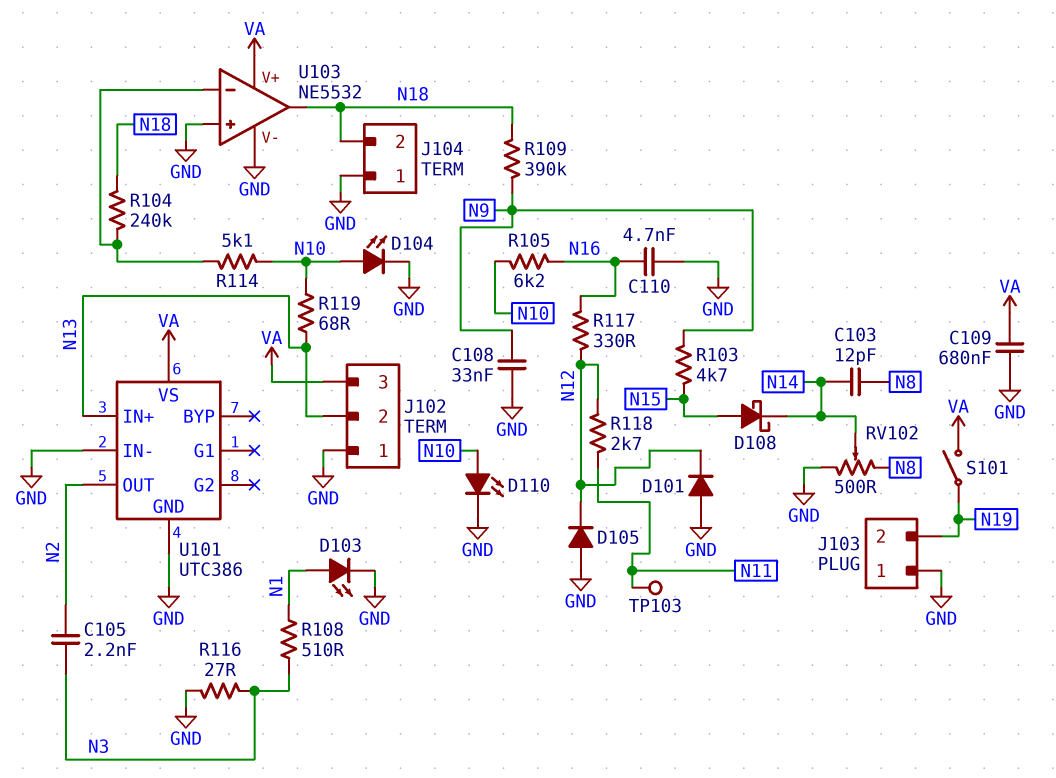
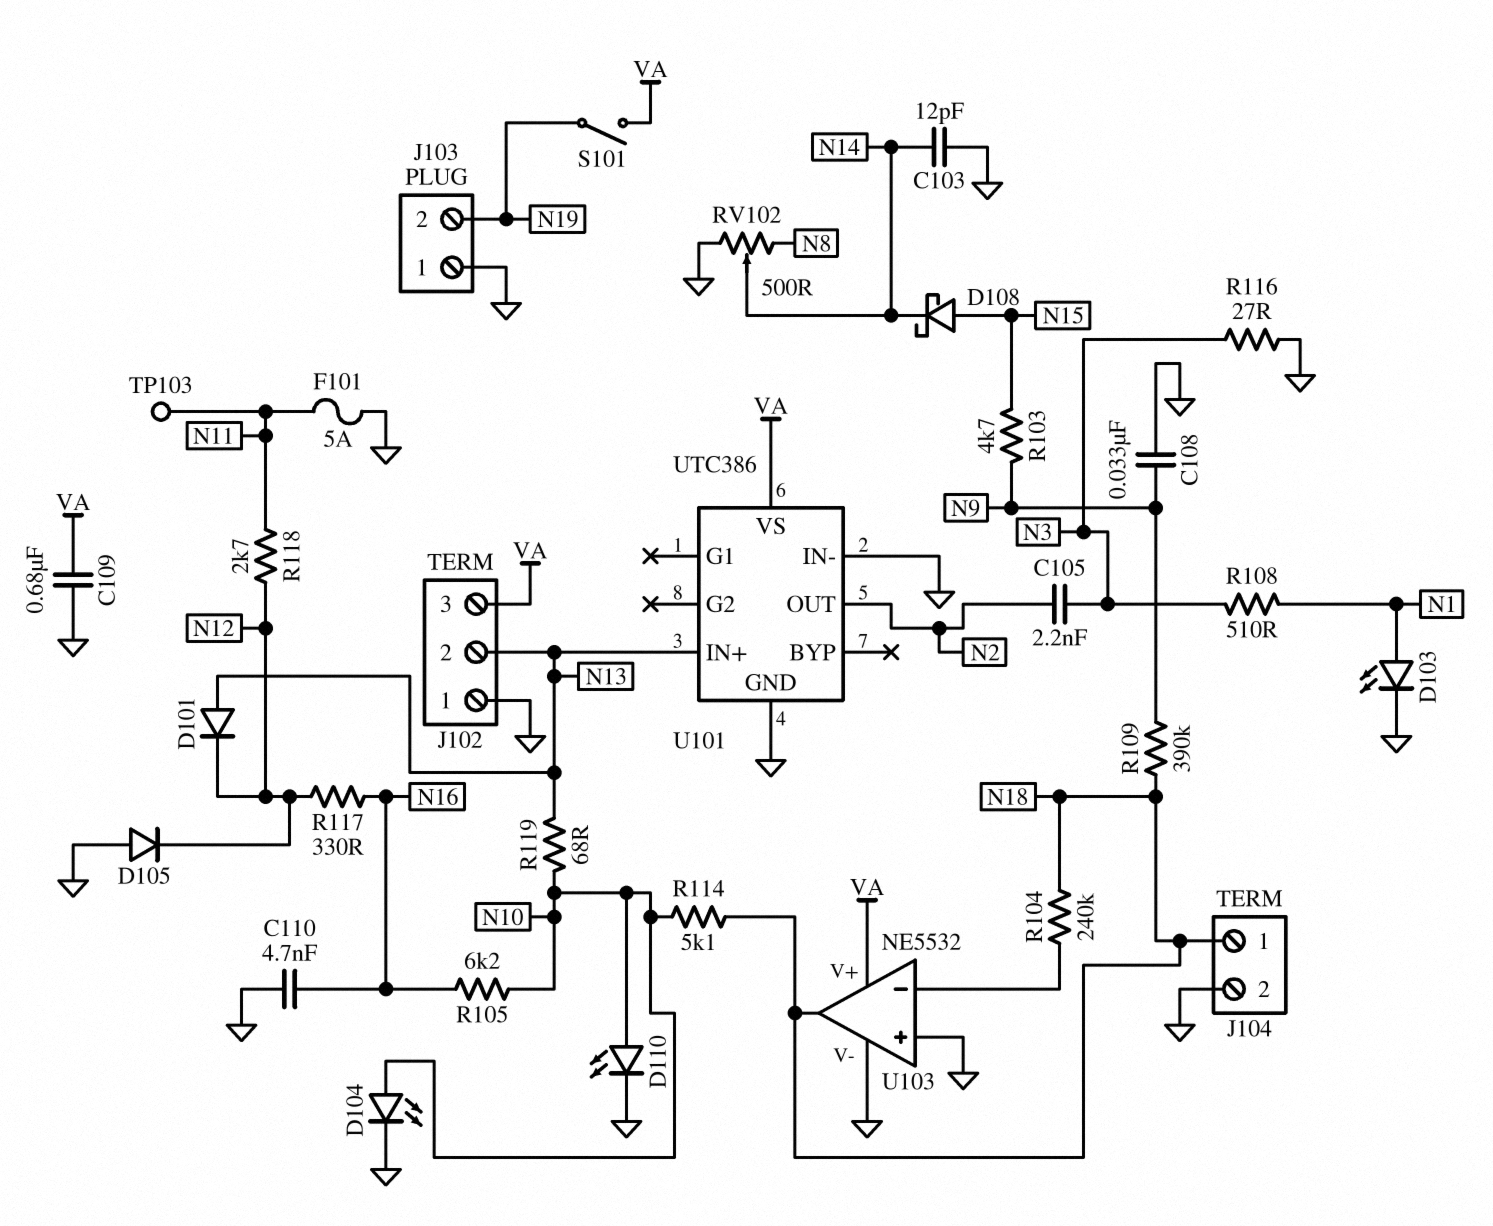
C103: 12pF (N8, N14) -> 12pF (GND, N14)
D101: diode (A GND, K N12) -> diode (A N13, K N12)
F101: none -> 5A (GND, N11)
J104 pin 1: GND -> N18
J104 pin 2: N18 -> GND
R114: 5.1k (N10, U103/in-) -> 5.1k (N10, N18)

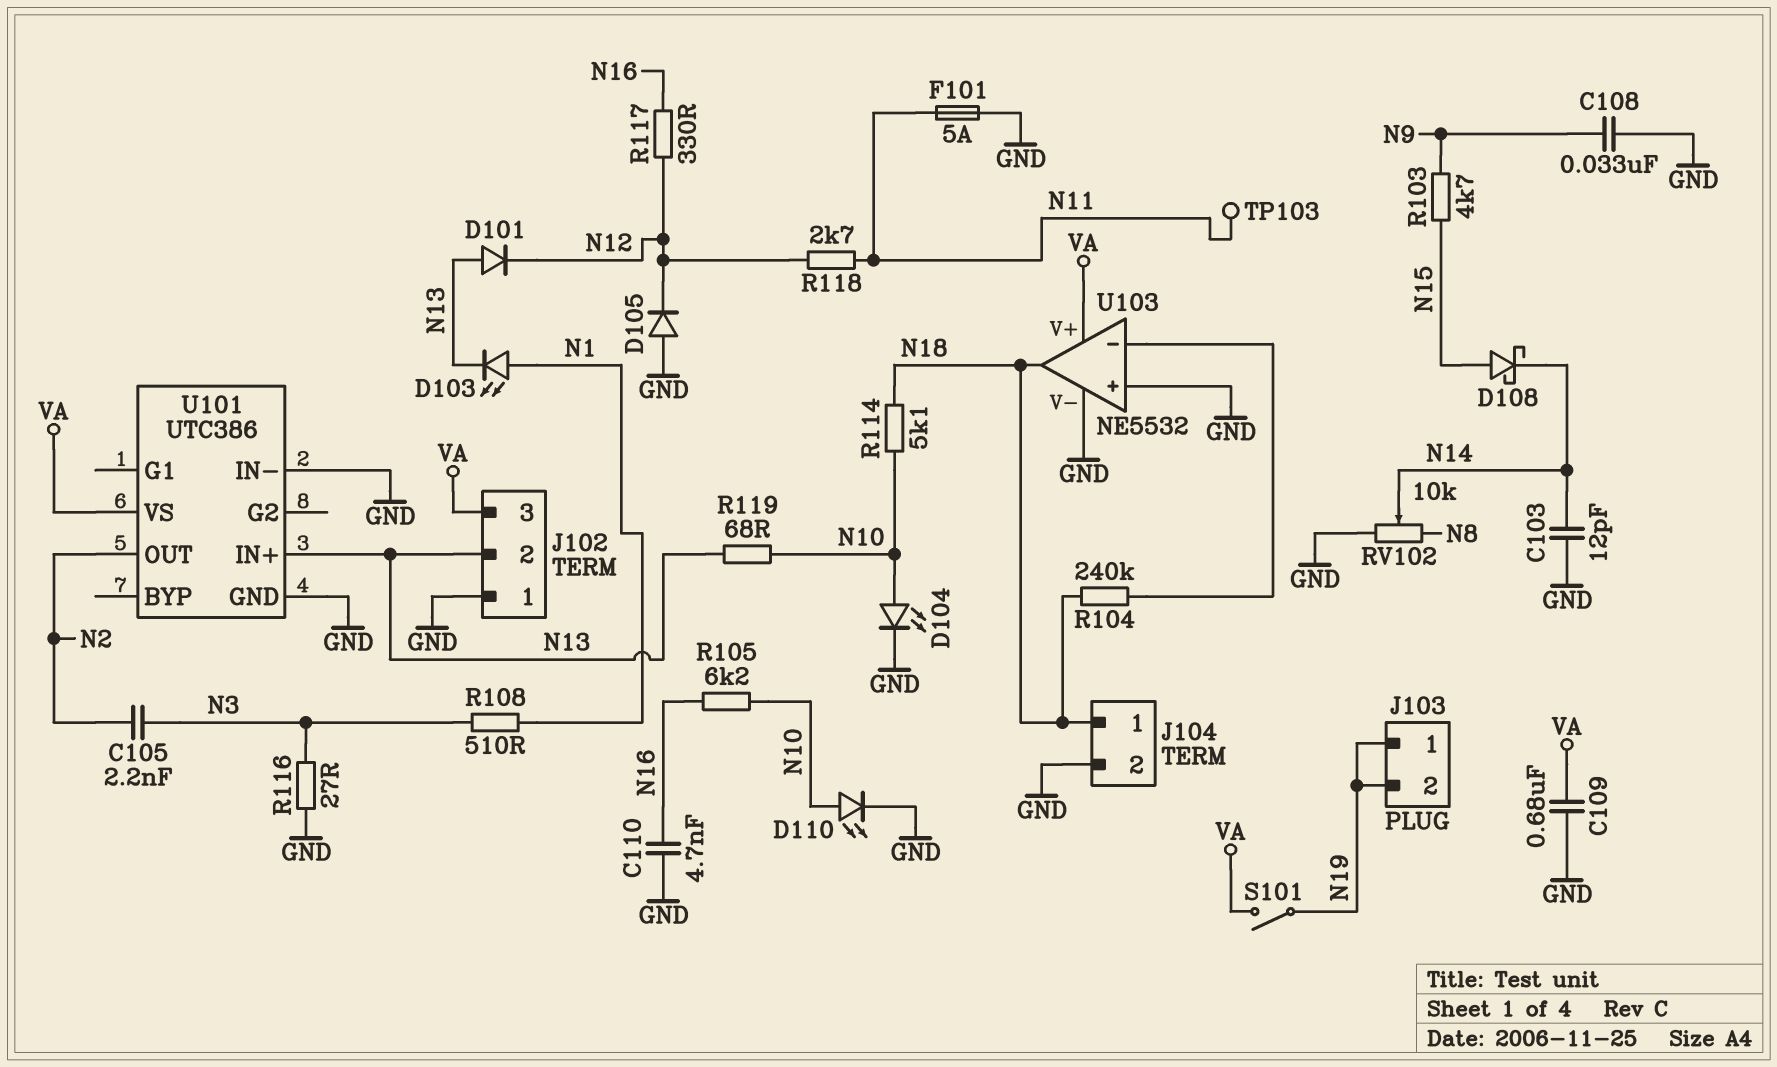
D103: LED (A N1, K GND) -> LED (A N1, K N13)
J103 pin 1: GND -> N19
R109: 390k (N9, N18) -> none
RV102: 500 (GND, N8, wiper N14) -> 10k (GND, N8, wiper N14)

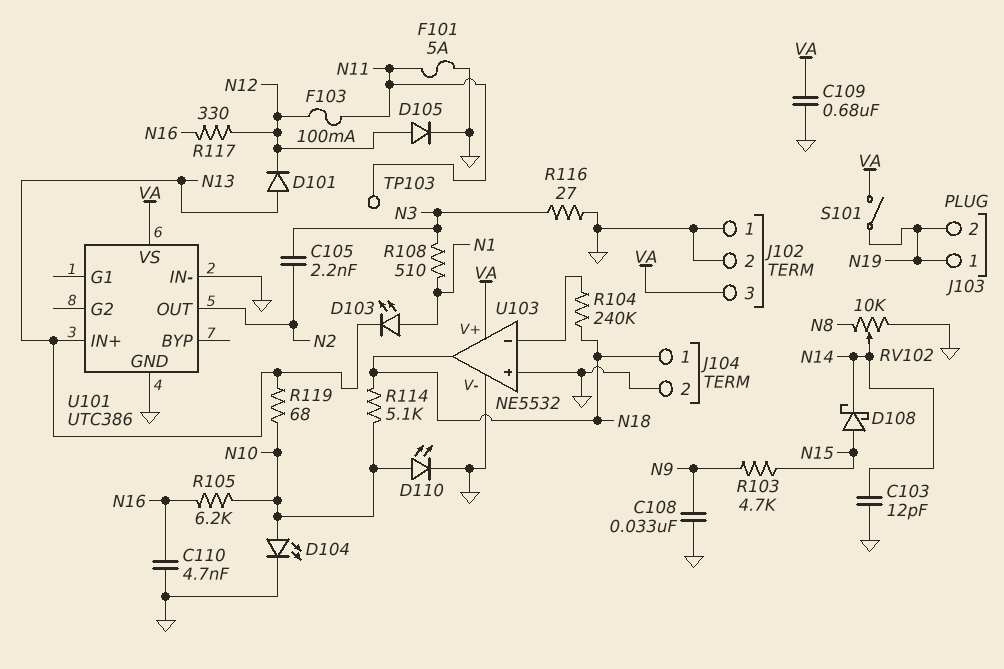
D105: diode (A GND, K N12) -> diode (A N12, K GND)
F103: none -> 100mA (N11, N12)
J102 pin 2: N13 -> GND
R118: 2.7k (N11, N12) -> none

